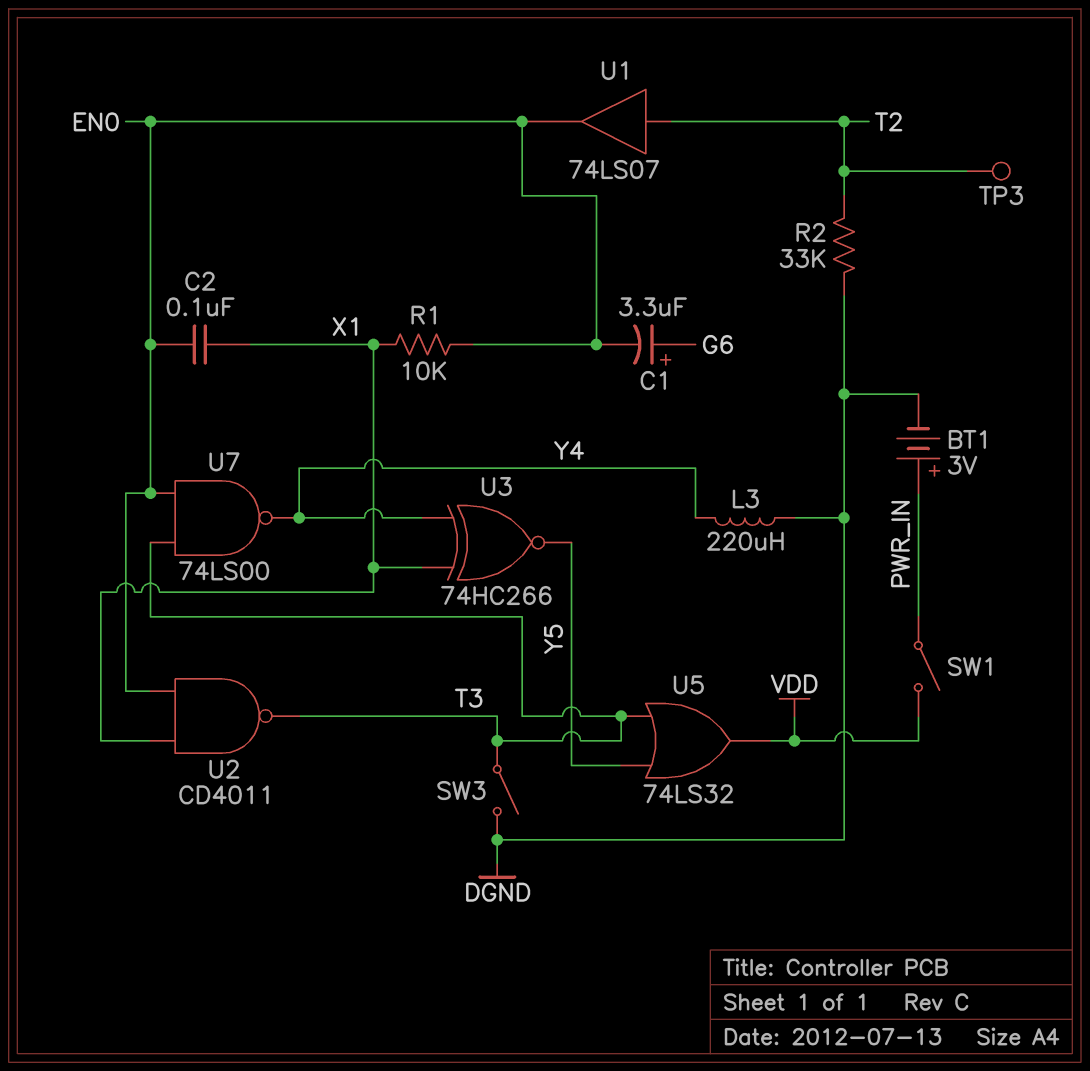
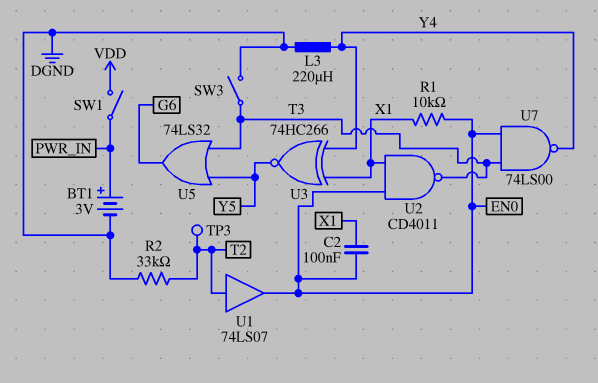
C1: 3.3uF (plus G6, minus EN0) -> none
U5: OR 74LS32 (in T3, in Y5, out VDD) -> OR 74LS32 (in T3, in Y5, out G6)

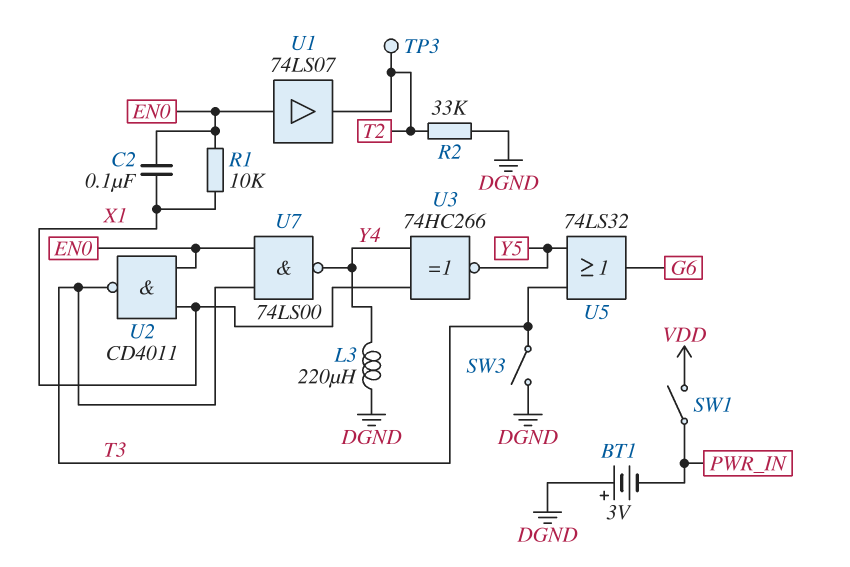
BT1: 3V (plus PWR_IN, minus DGND) -> 3V (plus DGND, minus PWR_IN)
U1: buffer 74LS07 (in T2, out EN0) -> buffer 74LS07 (in EN0, out T2)

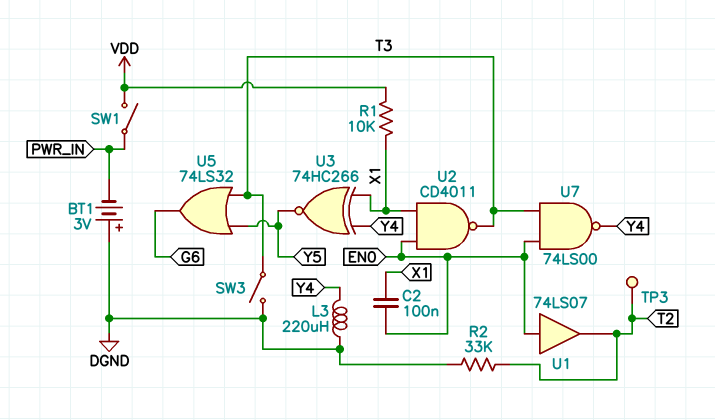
R1: 10k (EN0, X1) -> 10k (VDD, X1)

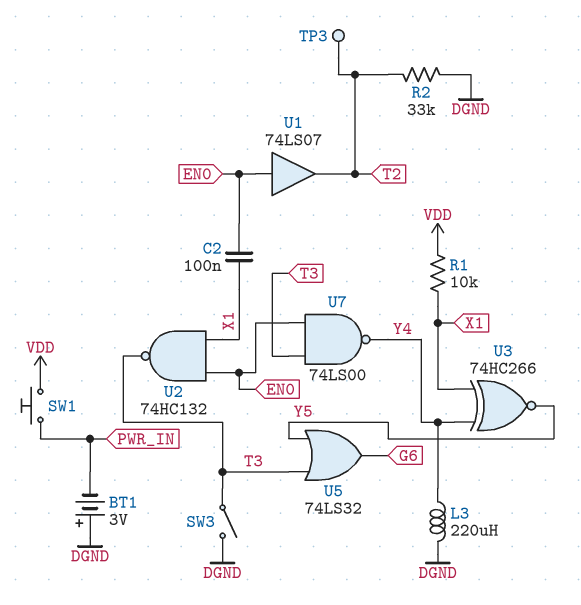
SW1: switch (PWR_IN, VDD) -> button (PWR_IN, VDD)
U2: NAND CD4011 (in EN0, in X1, out T3) -> NAND 74HC132 (in EN0, in X1, out T3)

